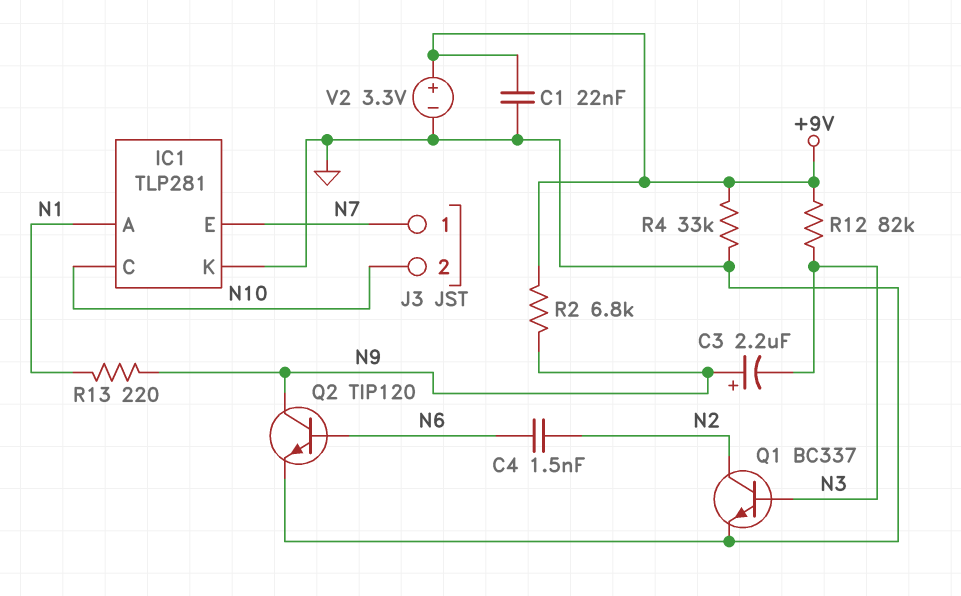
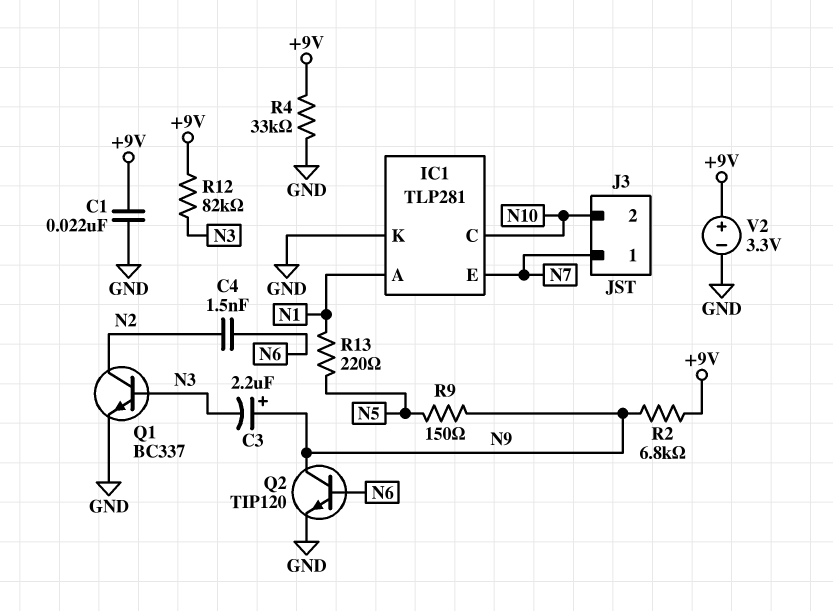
R9: none -> 150 (N5, N9)
R13: 220 (N1, N9) -> 220 (N1, N5)

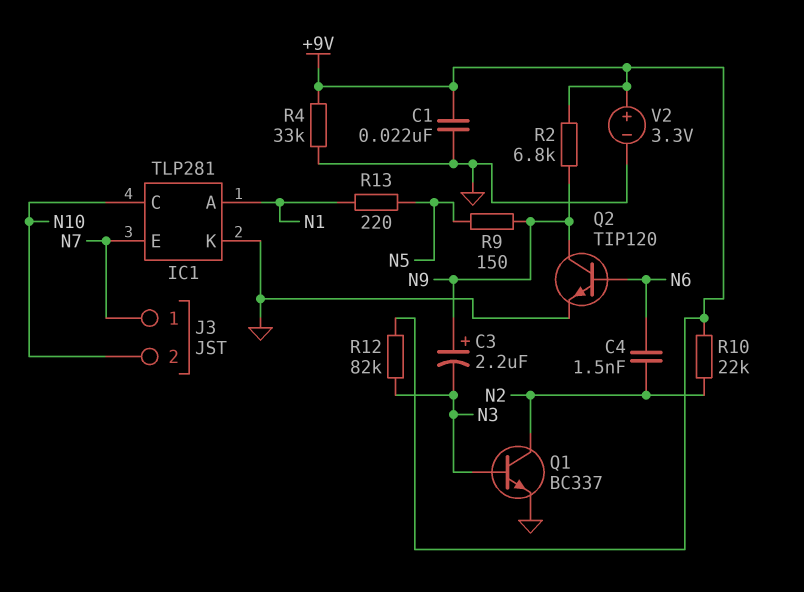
R10: none -> 22k (+9V, N2)

